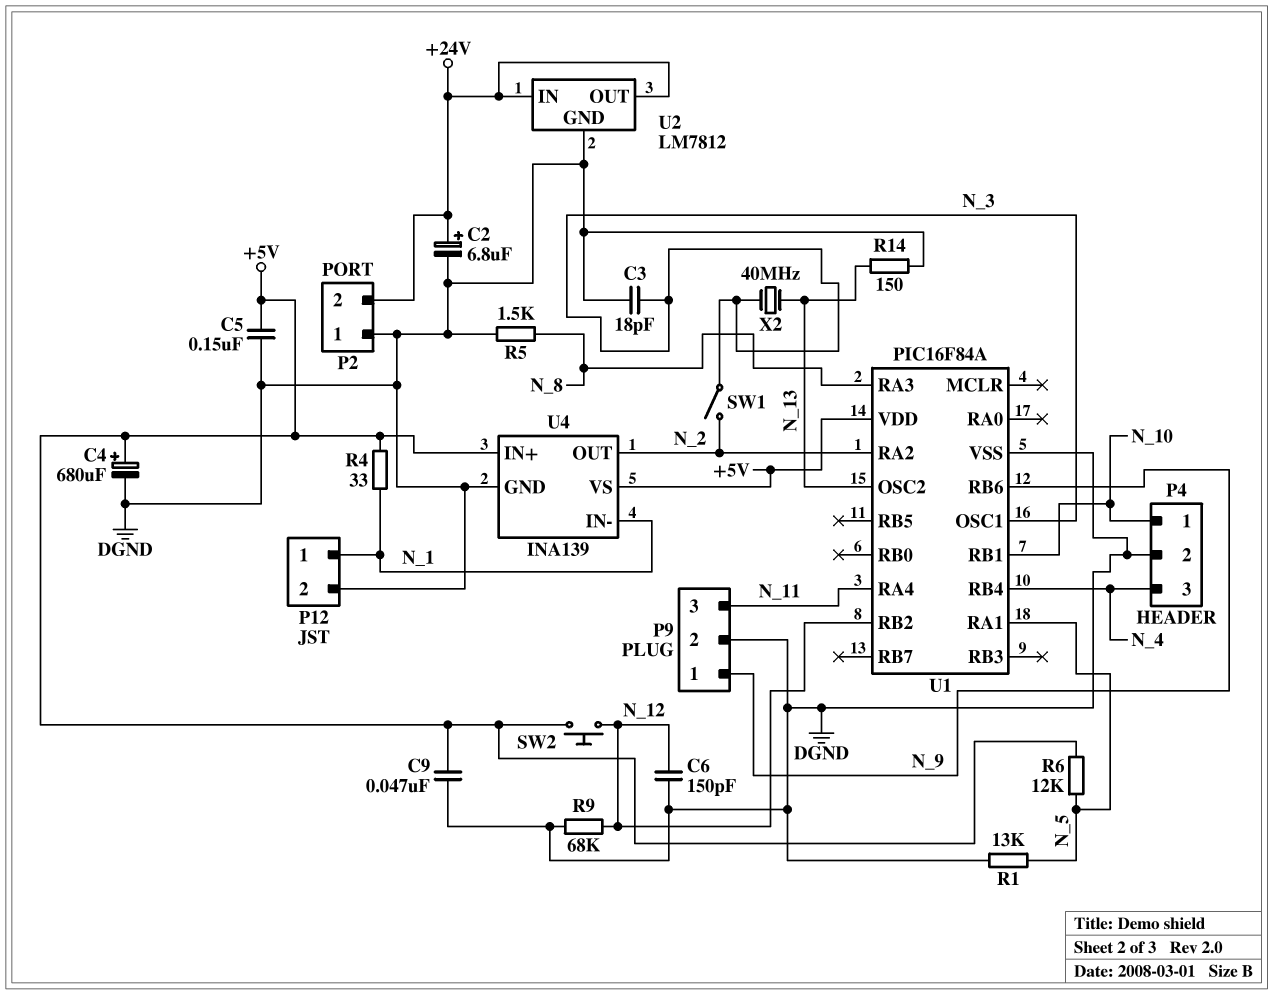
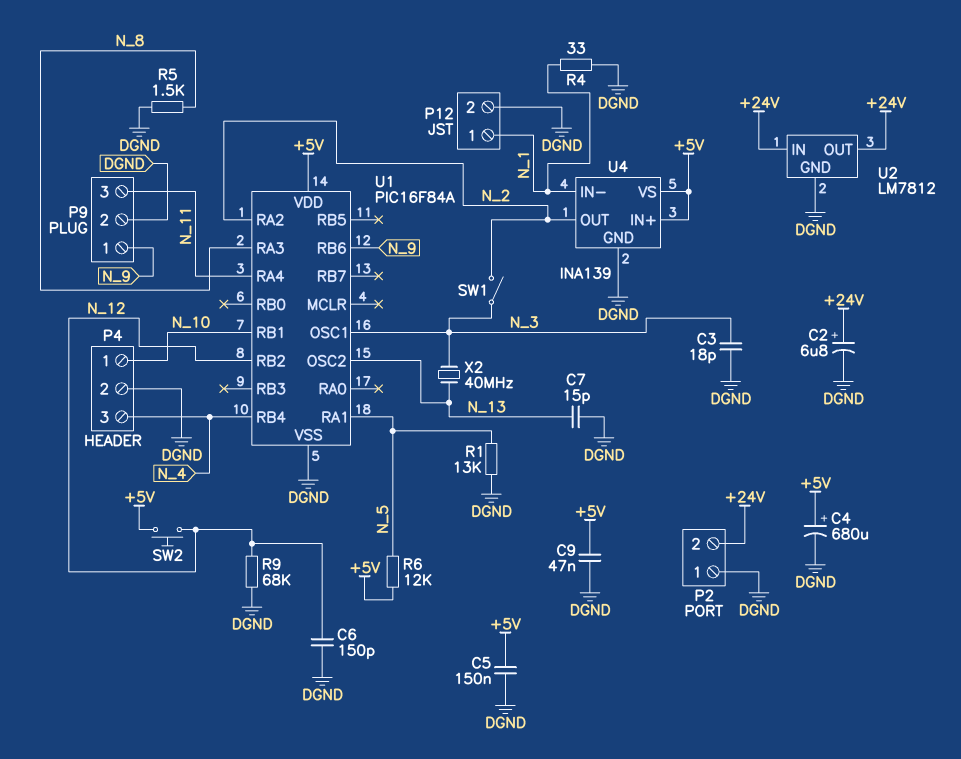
C7: none -> 15pF (DGND, N_13)
R4: 33 (+5V, N_1) -> 33 (DGND, N_1)
R14: 150 (DGND, N_13) -> none

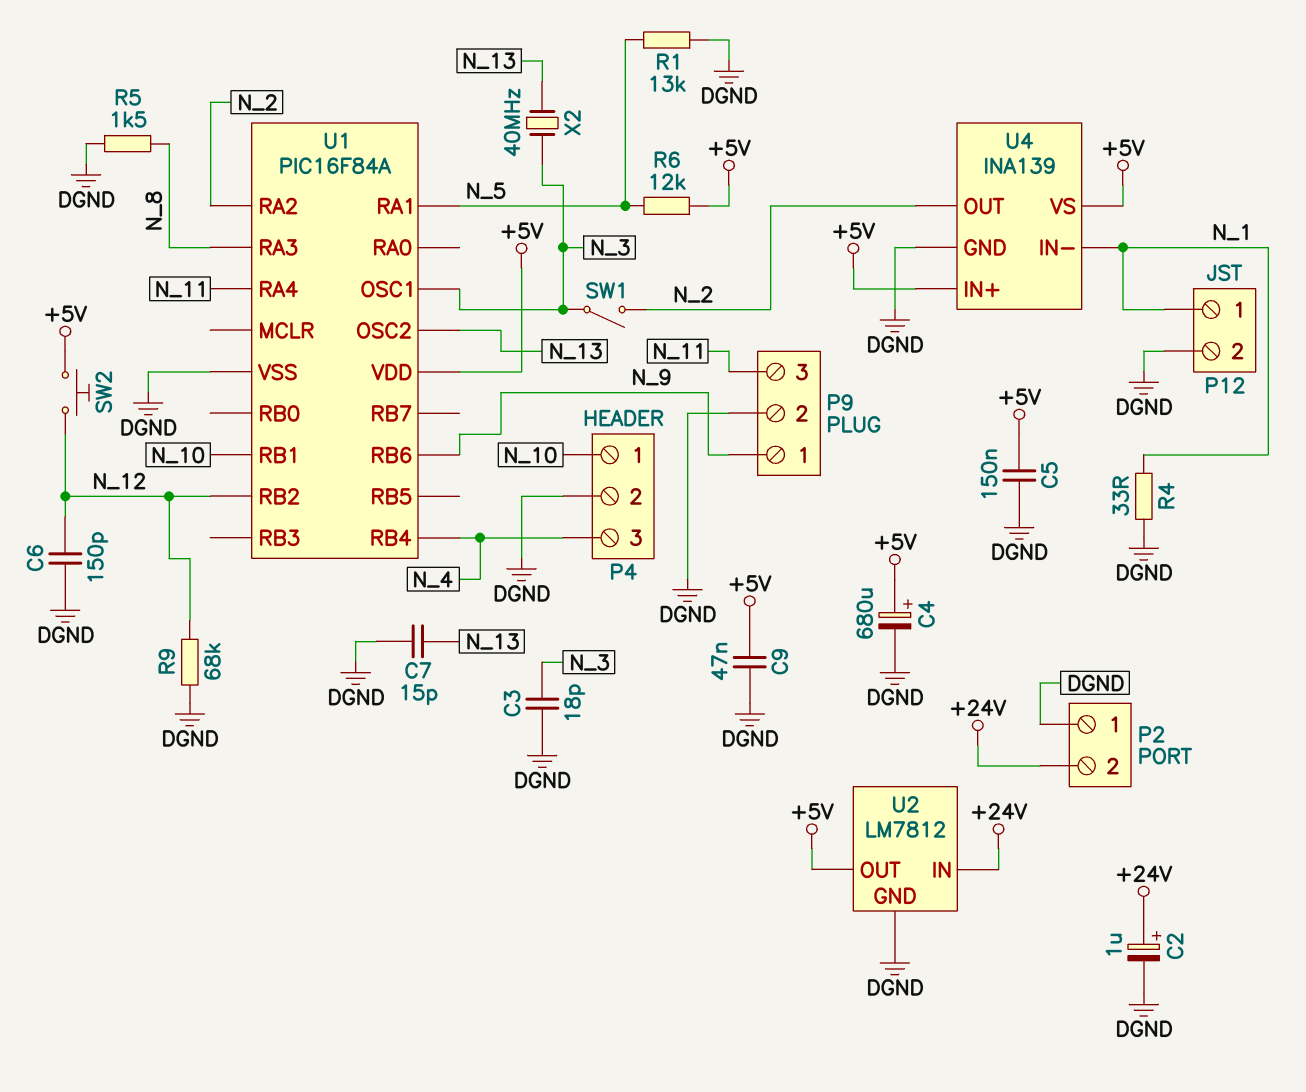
C2: 6.8uF (plus +24V, minus DGND) -> 1uF (plus +24V, minus DGND)
U2 pin OUT: +24V -> +5V

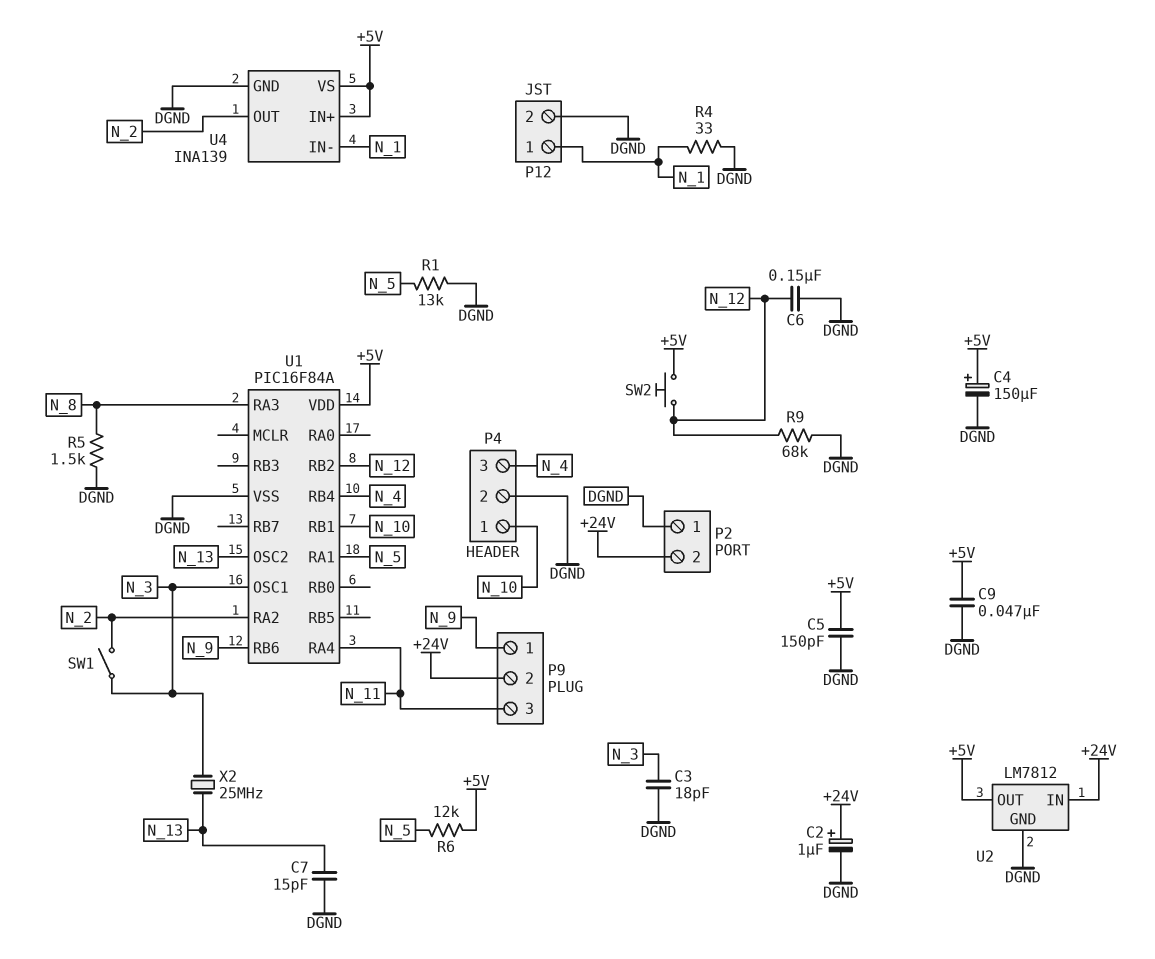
C4: 680uF (plus +5V, minus DGND) -> 150uF (plus +5V, minus DGND)
C5: 150nF (+5V, DGND) -> 150pF (+5V, DGND)
C6: 150pF (DGND, N_12) -> 150nF (DGND, N_12)
P9 pin 2: DGND -> +24V
X2: 40MHz (N_3, N_13) -> 25MHz (N_3, N_13)

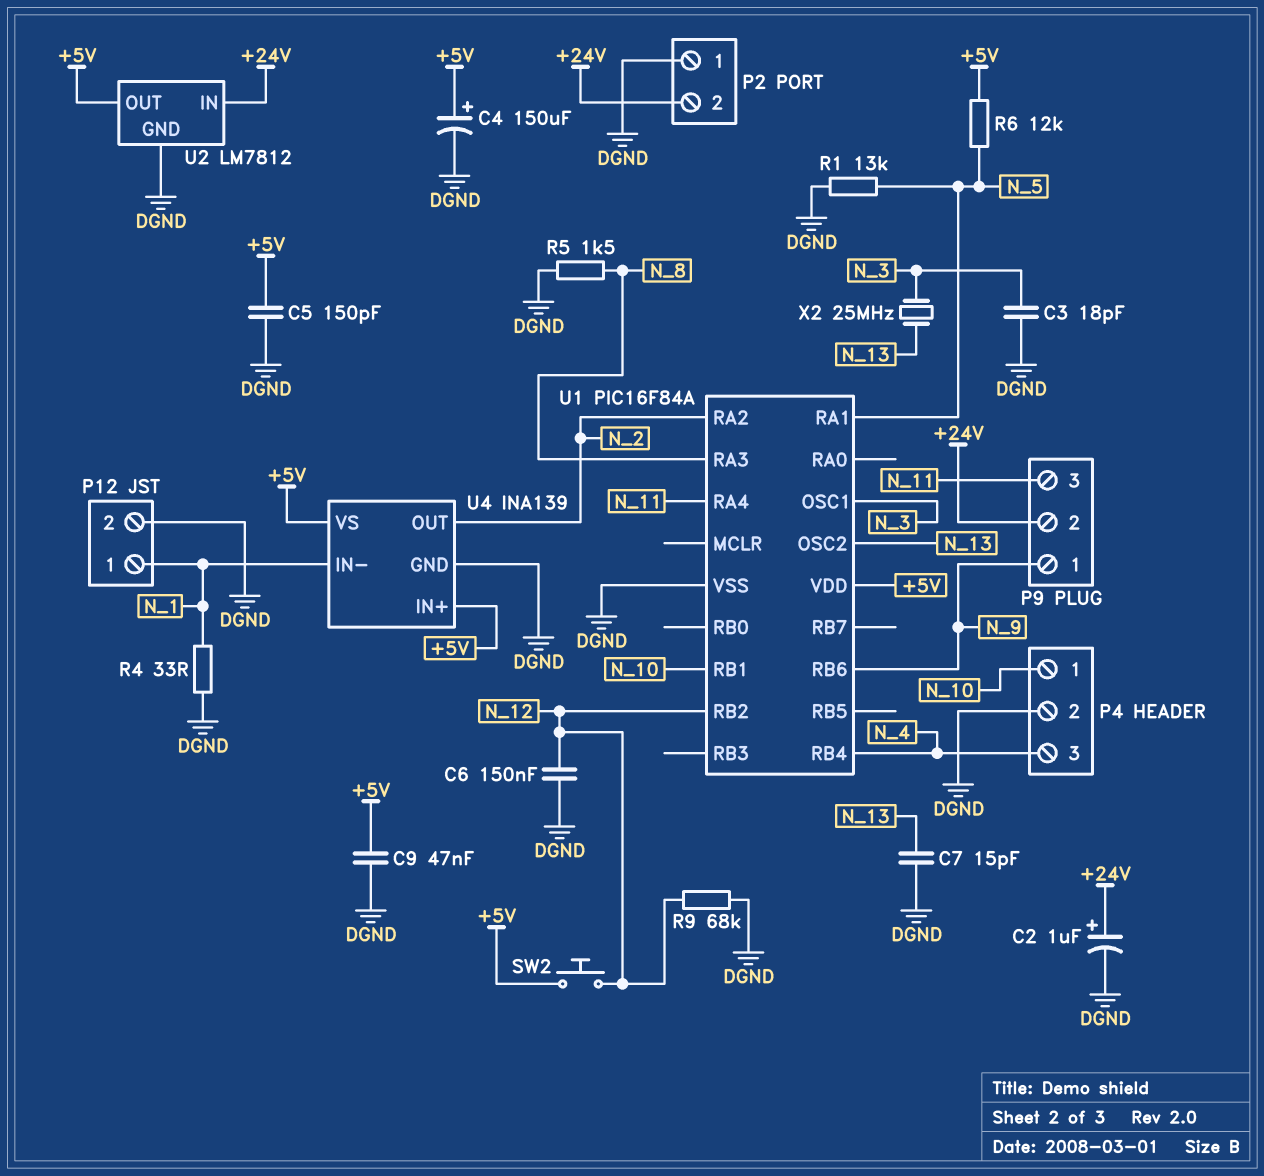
SW1: switch (N_2, N_3) -> none

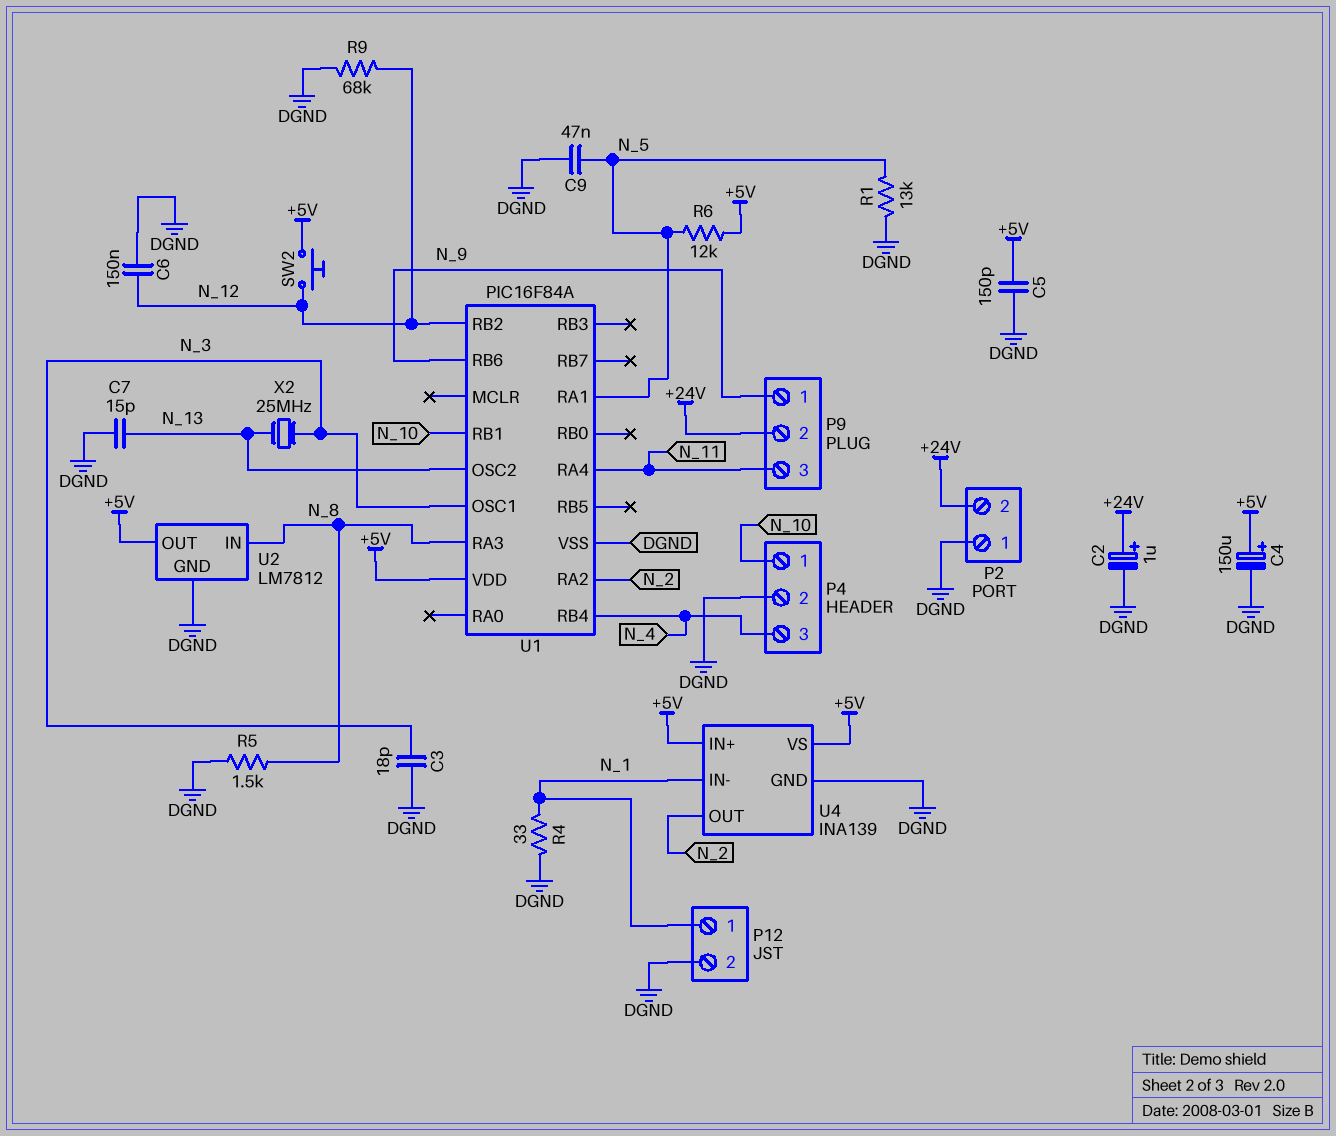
C9: 47nF (+5V, DGND) -> 47nF (DGND, N_5)
U2 pin IN: +24V -> N_8

